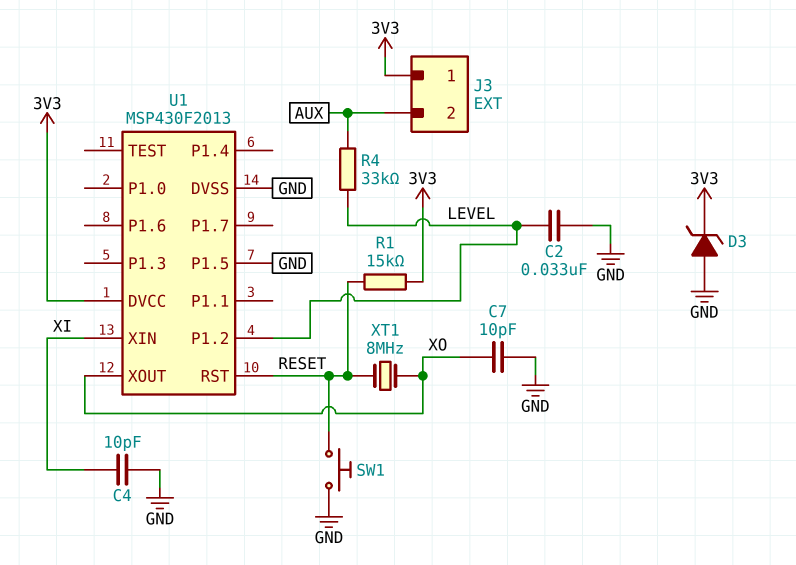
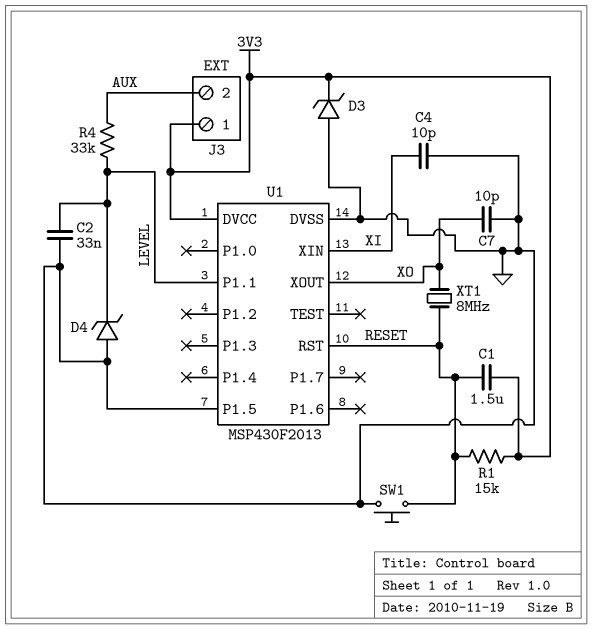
C1: none -> 1.5uF (3V3, RESET)
D4: none -> zener (A GND, K LEVEL)
U1 pin P1.1: none -> LEVEL
U1 pin P1.2: LEVEL -> none

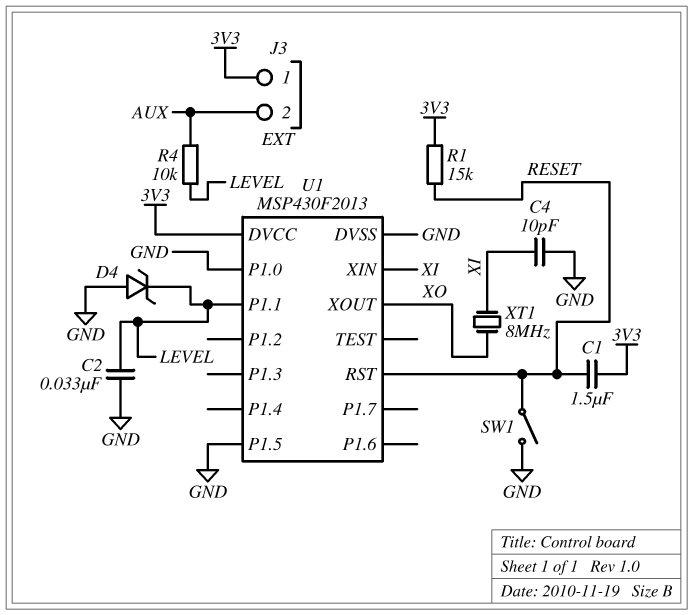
C7: 10pF (GND, XO) -> none
D3: zener (A GND, K 3V3) -> none
R4: 33k (AUX, LEVEL) -> 10k (AUX, LEVEL)
SW1: button (GND, RESET) -> switch (GND, RESET)
U1 pin P1.0: none -> GND
XT1: 8MHz (RESET, XO) -> 8MHz (XI, XO)

